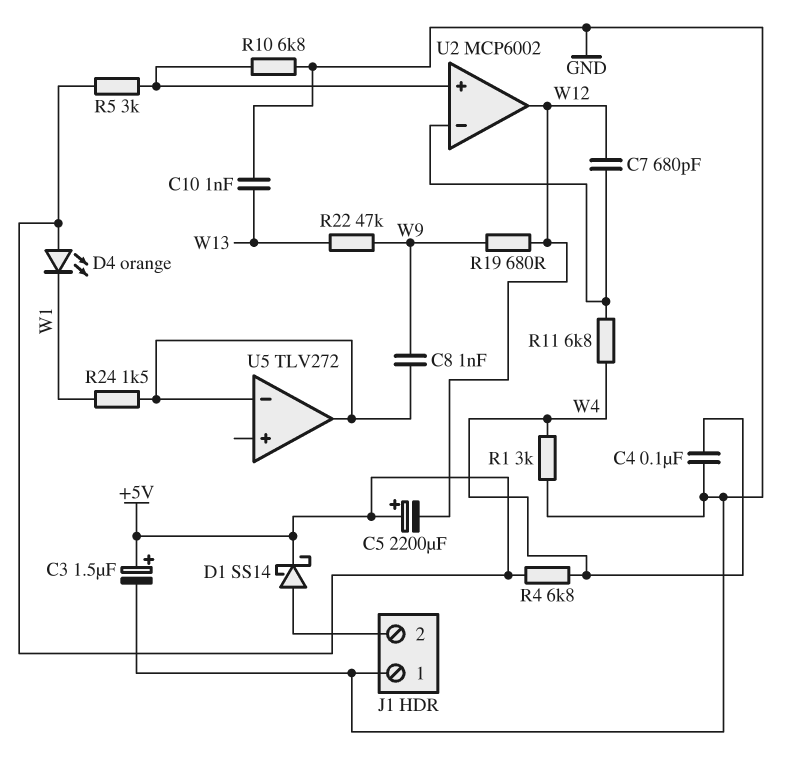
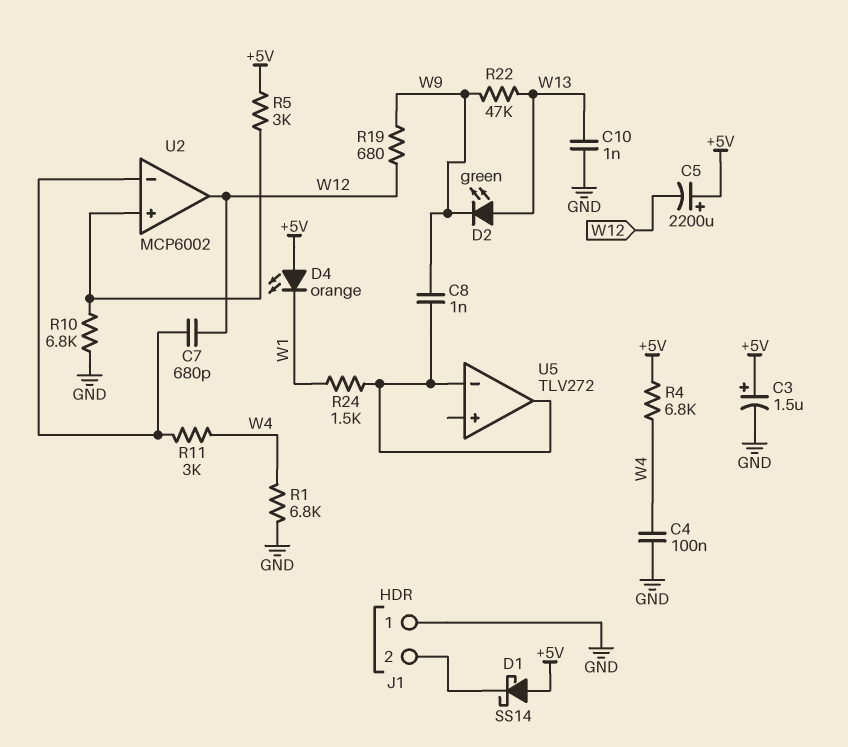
D1: schottky SS14 (A J1/2, K +5V) -> schottky SS14 (A +5V, K J1/2)
D2: none -> LED green (A W13, K W9)
R1: 3k (GND, W4) -> 6.8k (GND, W4)
R11: 6.8k (U2/in-, W4) -> 3k (U2/in-, W4)

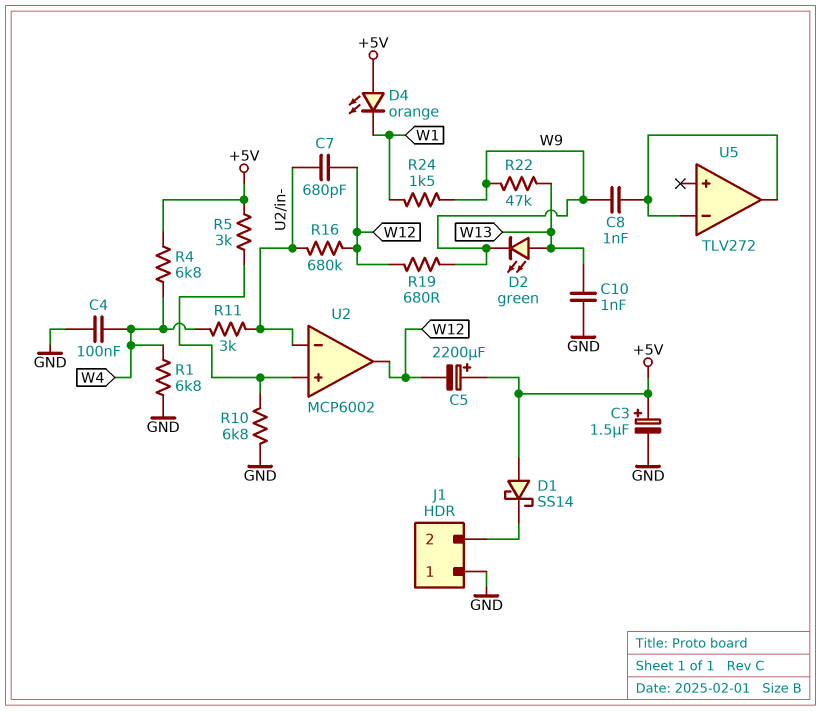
R16: none -> 680k (U2/in-, W12)
R24: 1.5k (U5/in-, W1) -> 1.5k (W1, W9)

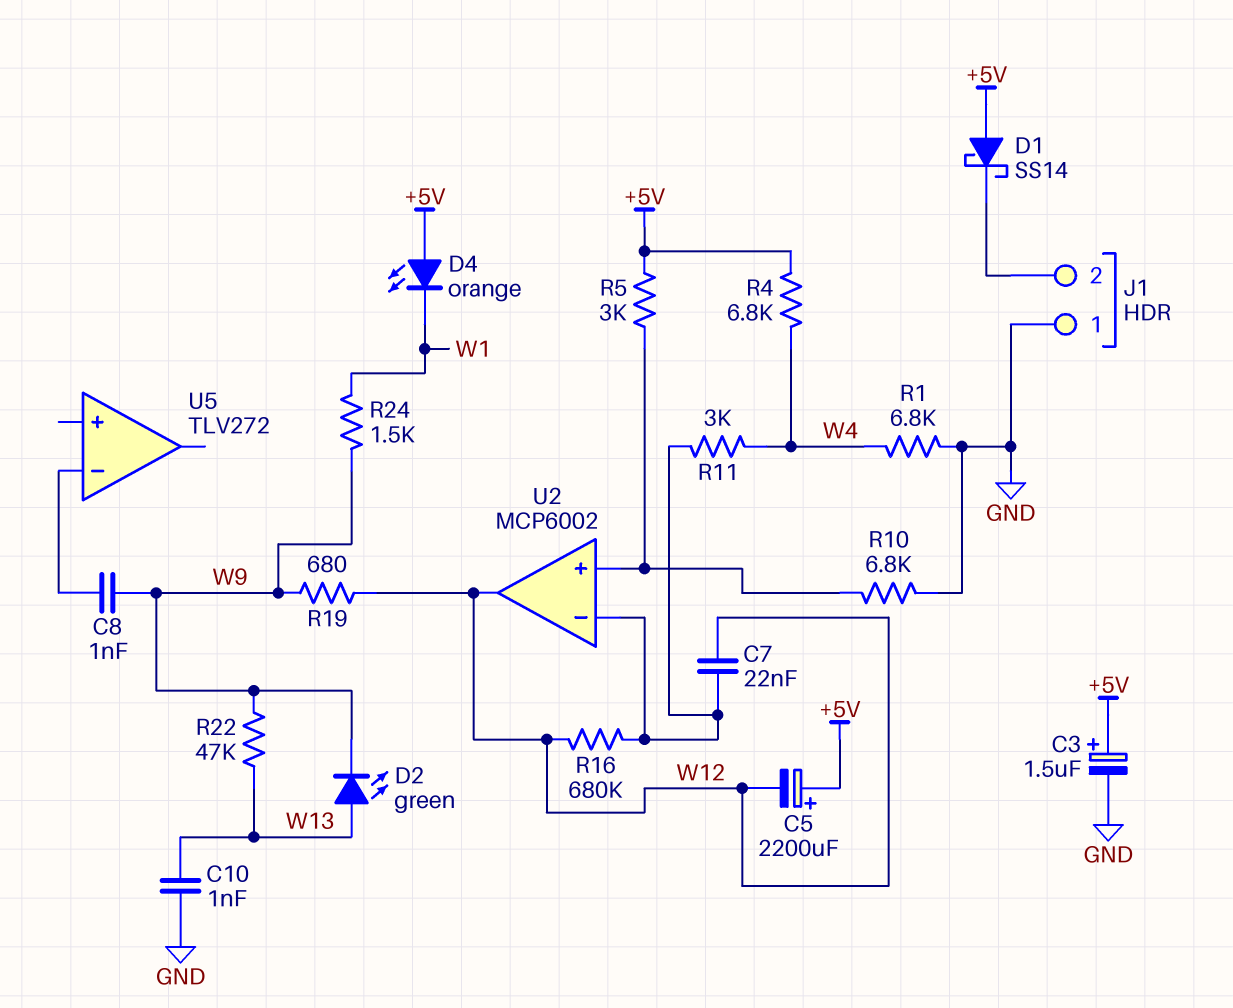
C4: 100nF (GND, W4) -> none
C7: 680pF (U2/in-, W12) -> 22nF (U2/in-, W12)
U5 pin out: U5/in- -> none

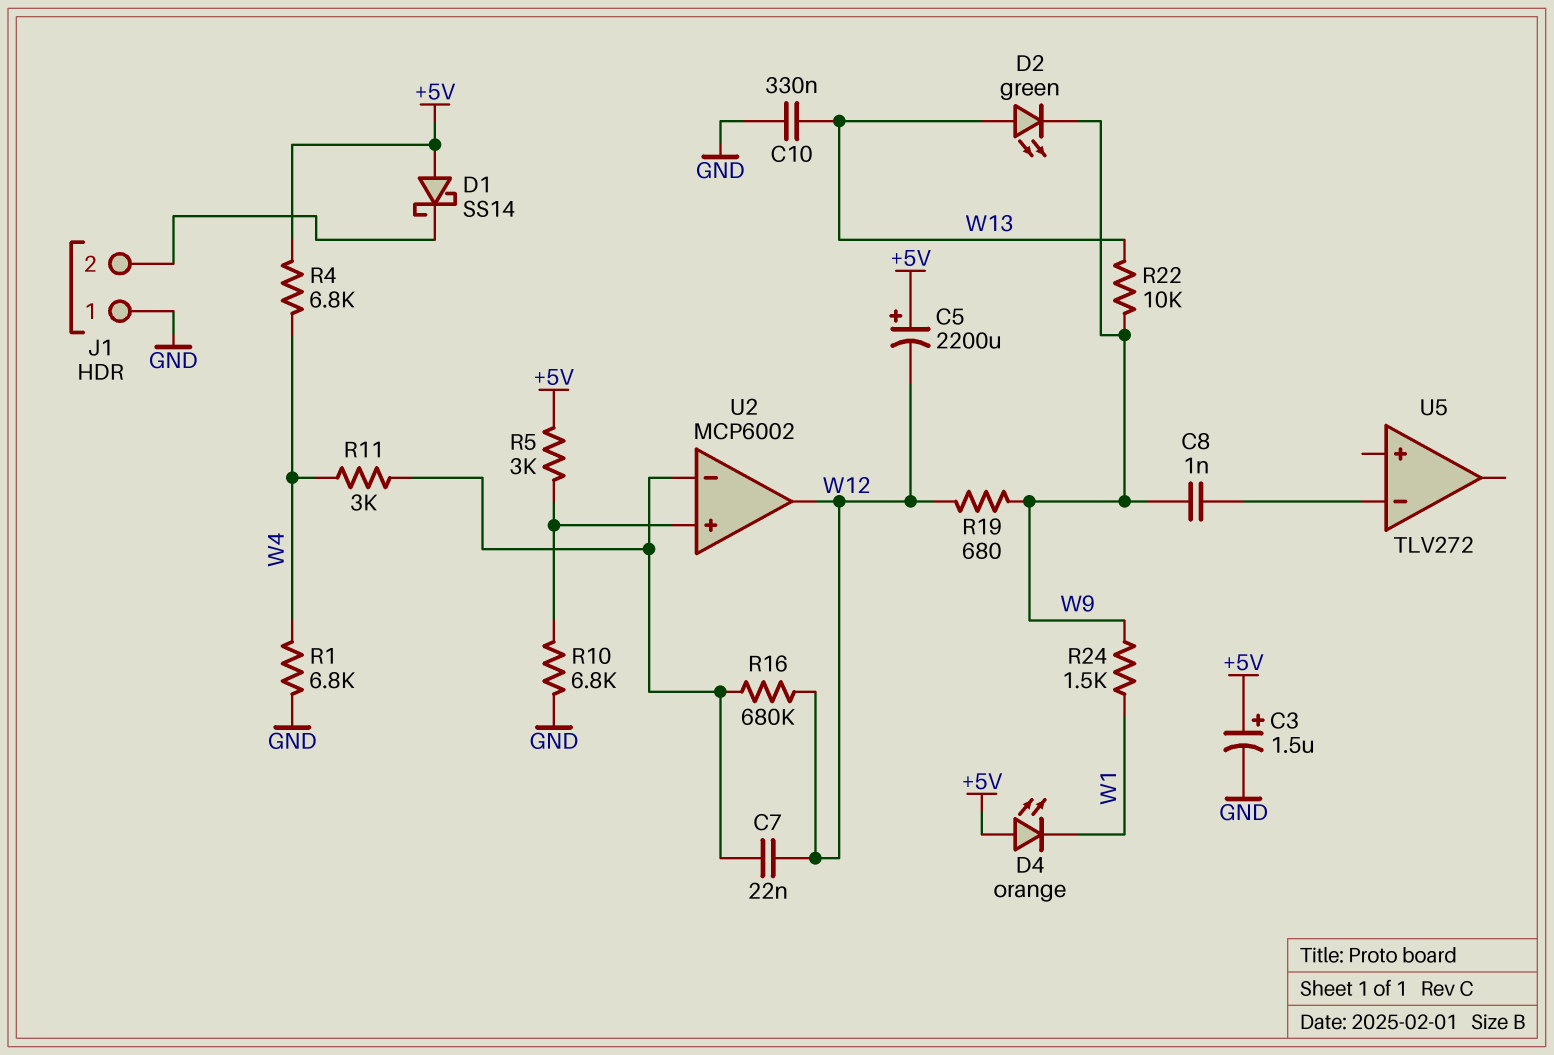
C10: 1nF (GND, W13) -> 330nF (GND, W13)
R22: 47k (W9, W13) -> 10k (W9, W13)

